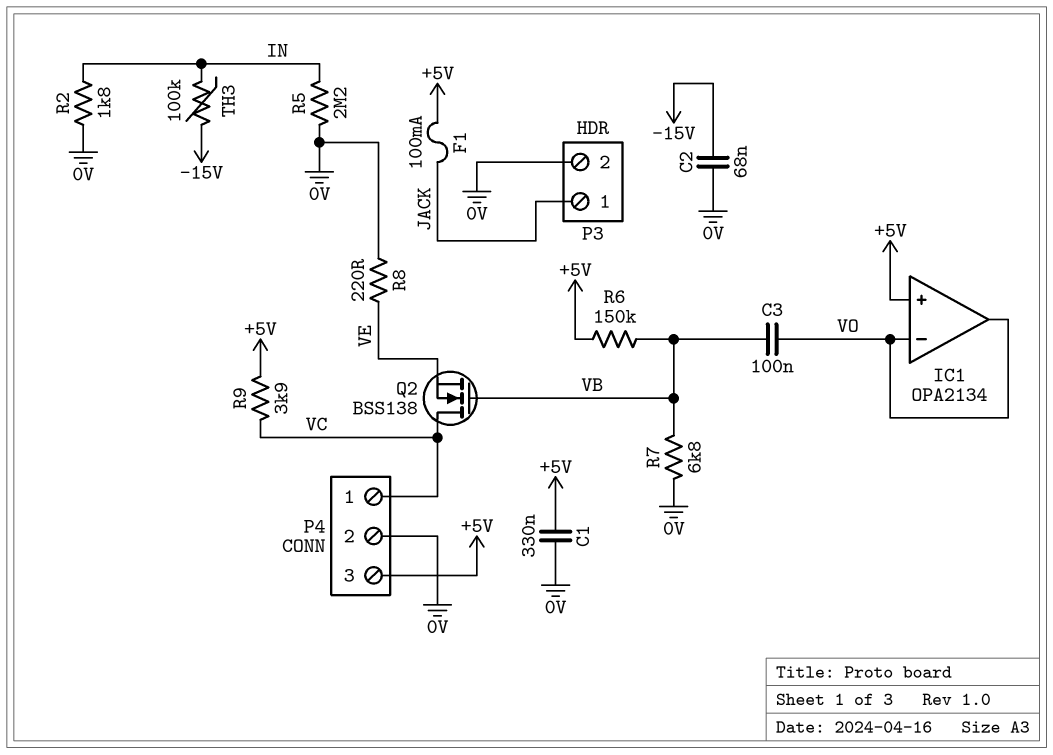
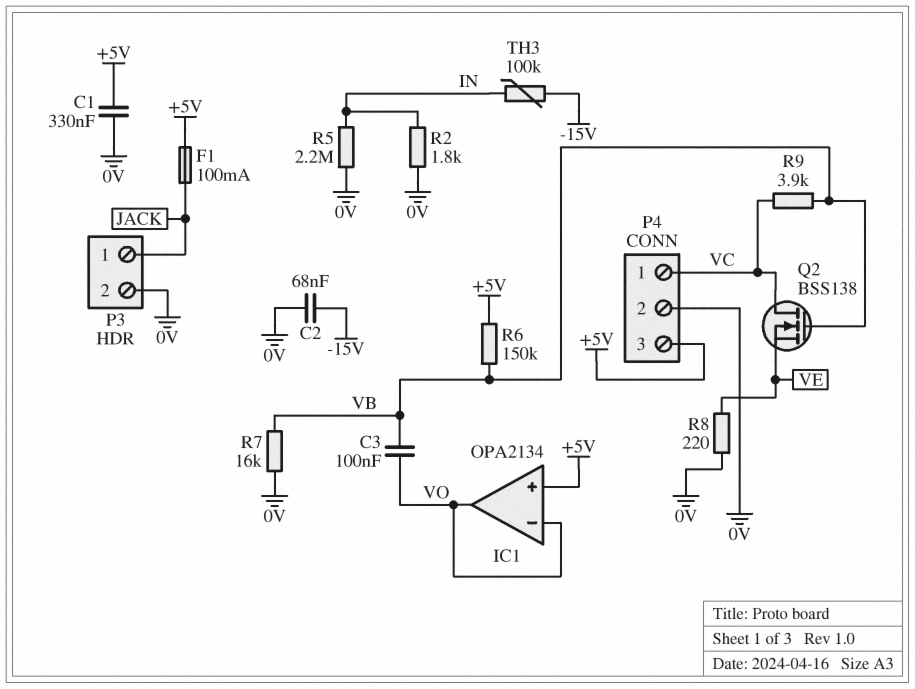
R7: 6.8k (0V, VB) -> 16k (0V, VB)
R9: 3.9k (+5V, VC) -> 3.9k (VB, VC)

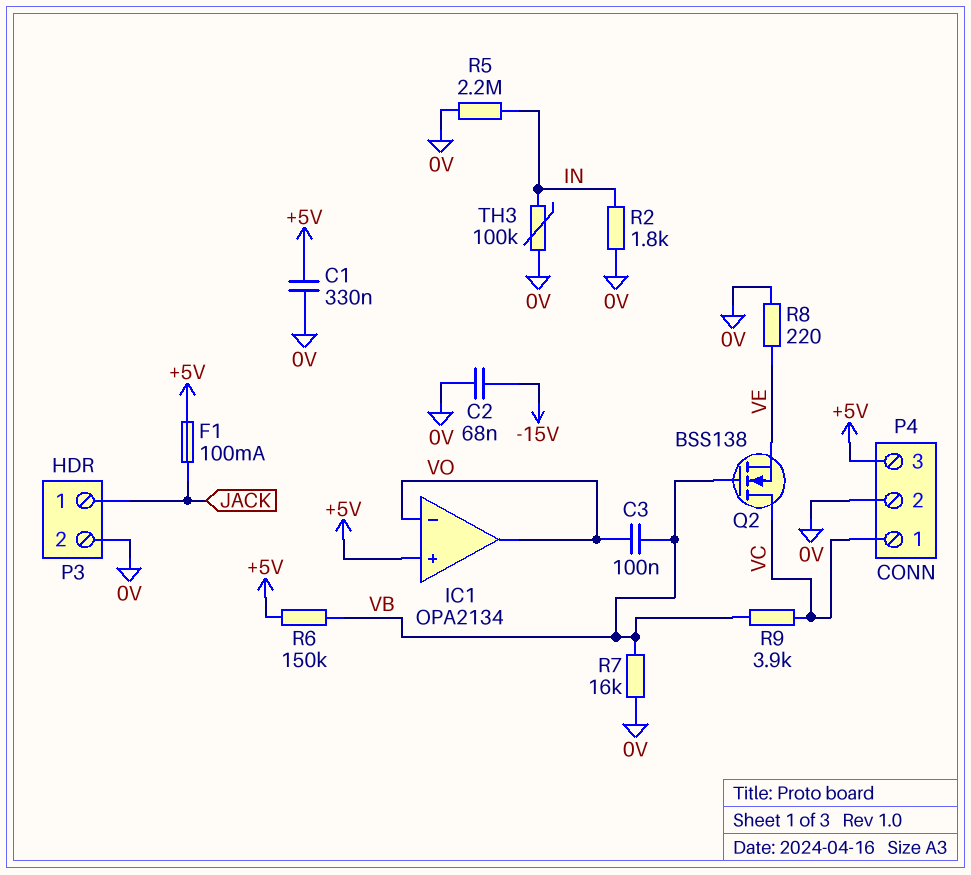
TH3: 100k (-15V, IN) -> 100k (0V, IN)

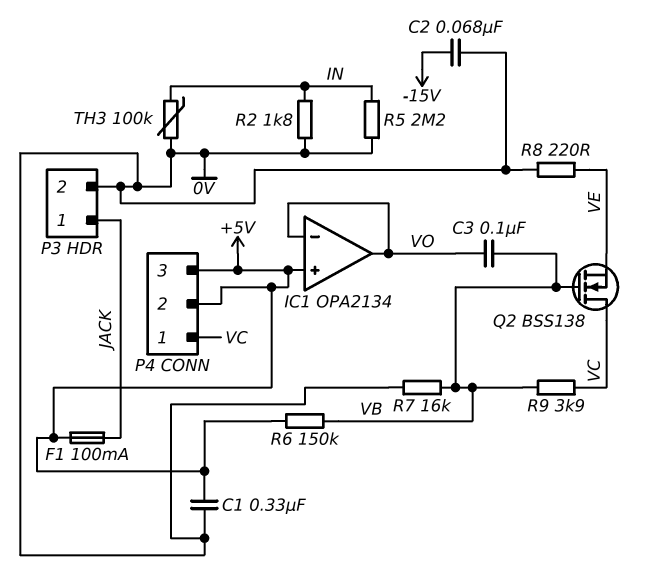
P4 pin 2: 0V -> +5V

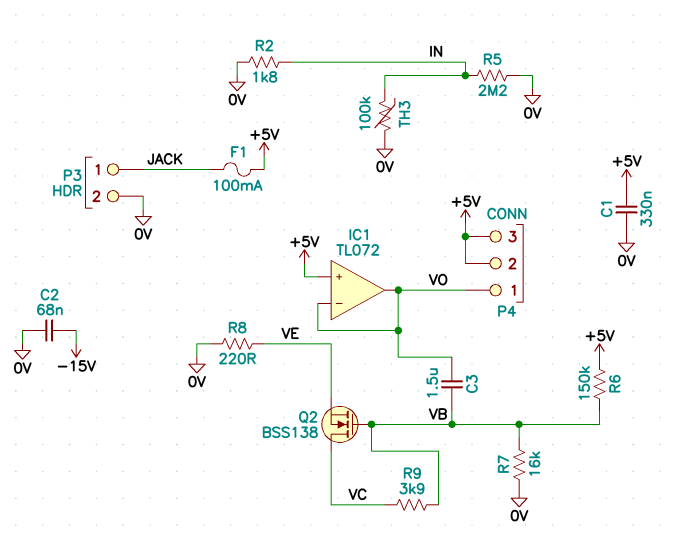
C3: 100nF (VB, VO) -> 1.5uF (VB, VO)
IC1: OPA2134 -> TL072
P4 pin 1: VC -> VO

